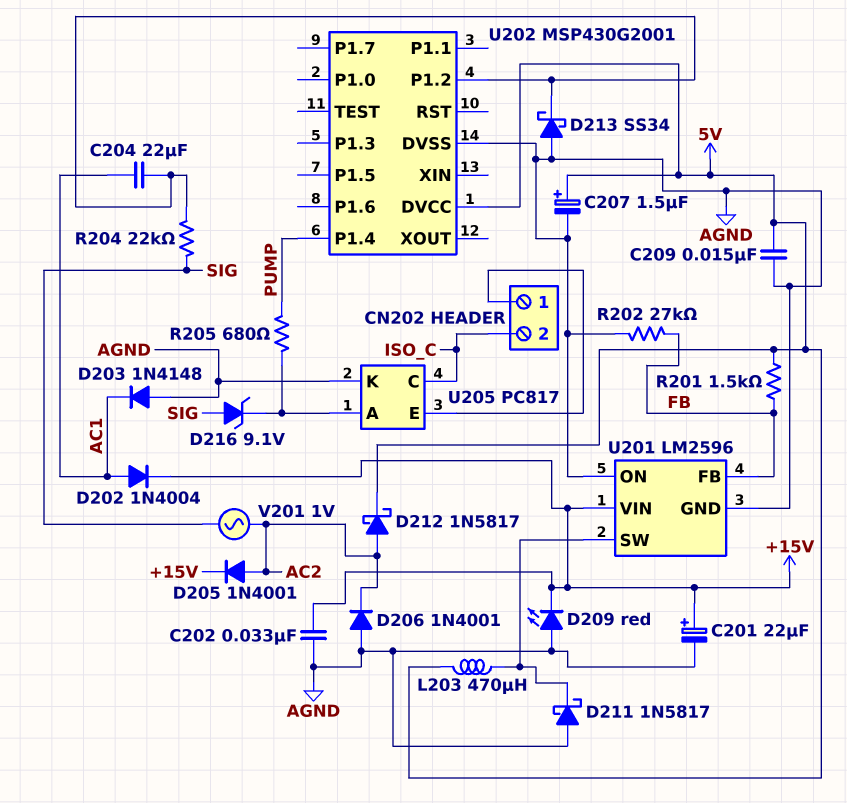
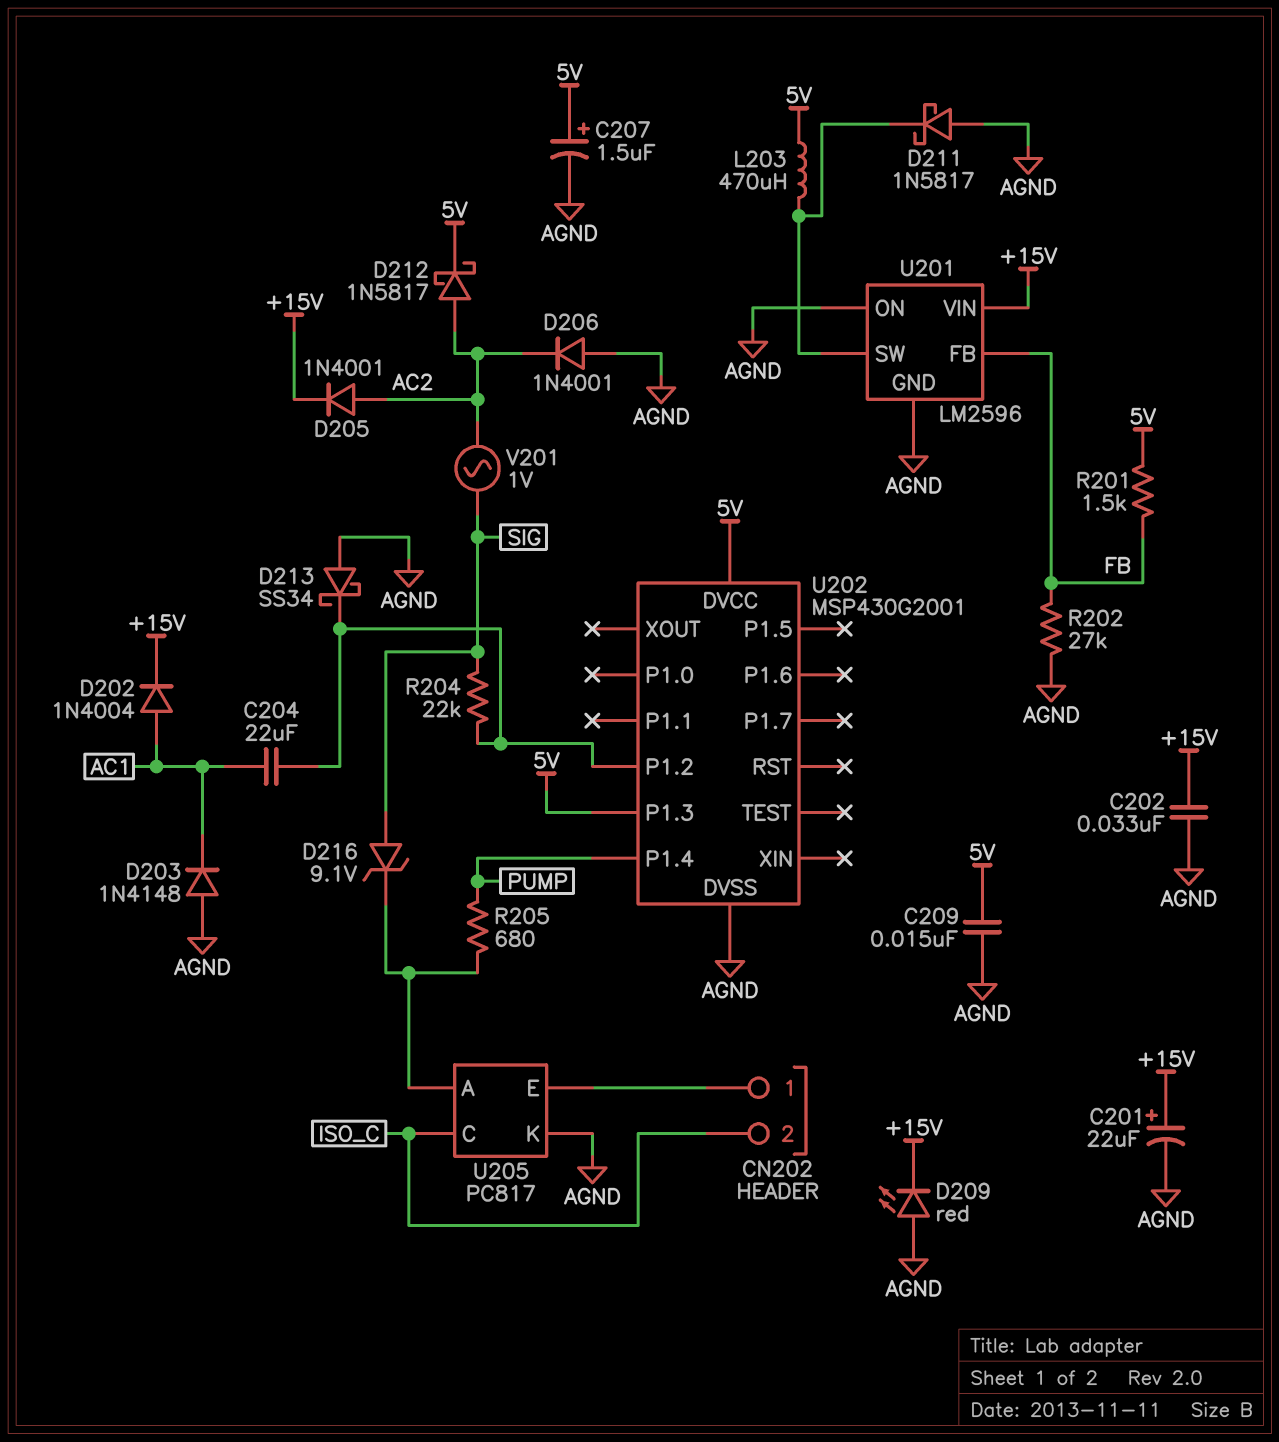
U202 pin P1.3: none -> 5V

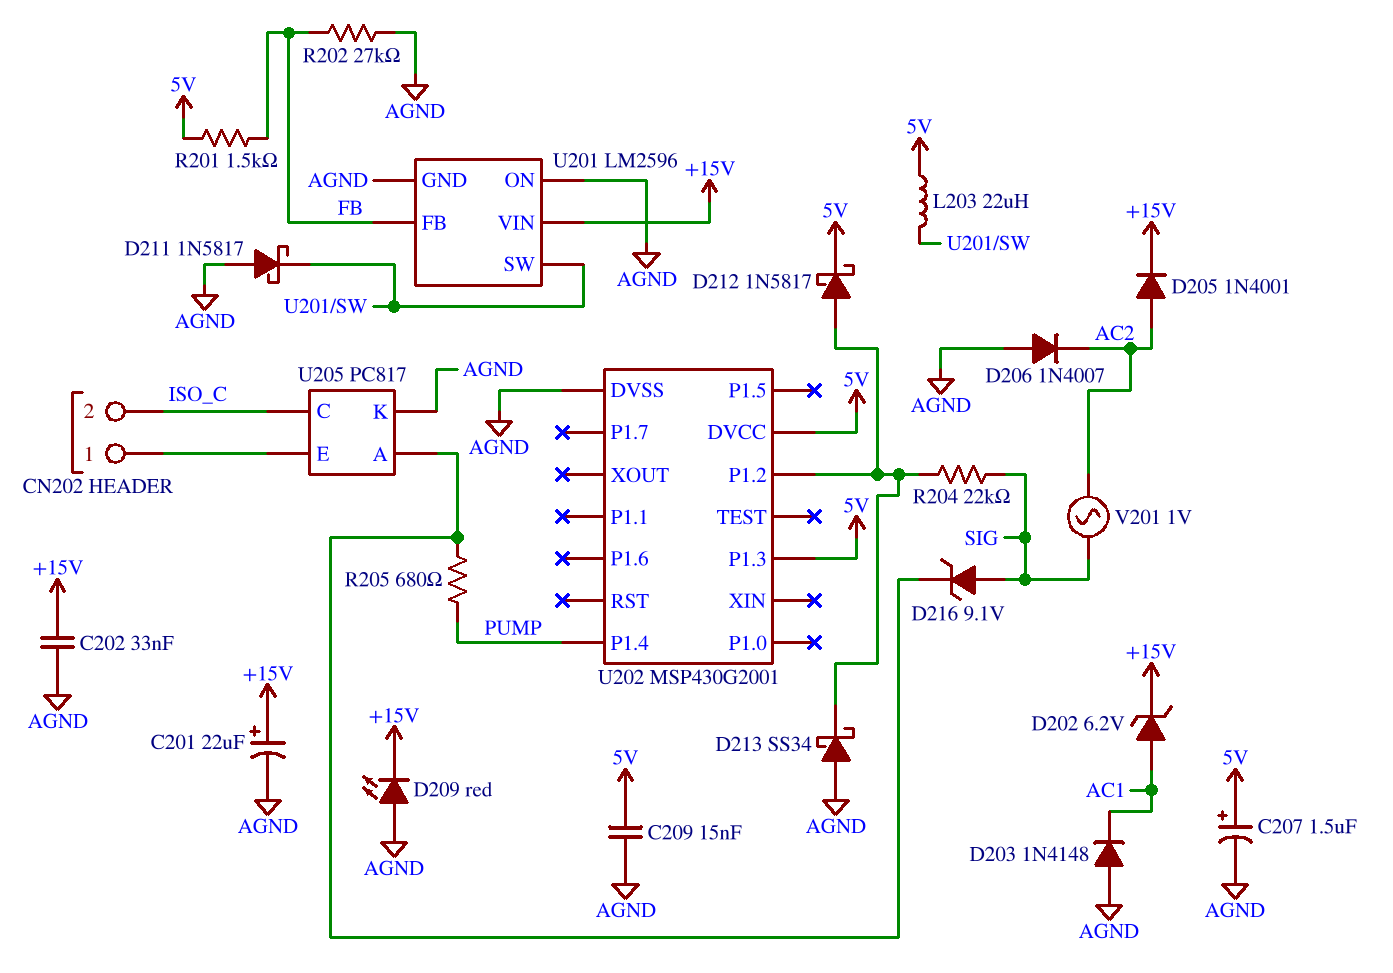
C204: 22uF (AC1, U202/P1.2) -> none
D202: diode 1N4004 (A AC1, K +15V) -> zener 6.2V (A AC1, K +15V)
D206: diode 1N4001 (A AGND, K AC2) -> diode 1N4007 (A AGND, K AC2)
D212: schottky 1N5817 (A AC2, K 5V) -> schottky 1N5817 (A U202/P1.2, K 5V)
L203: 470uH (5V, U201/SW) -> 22uH (5V, U201/SW)

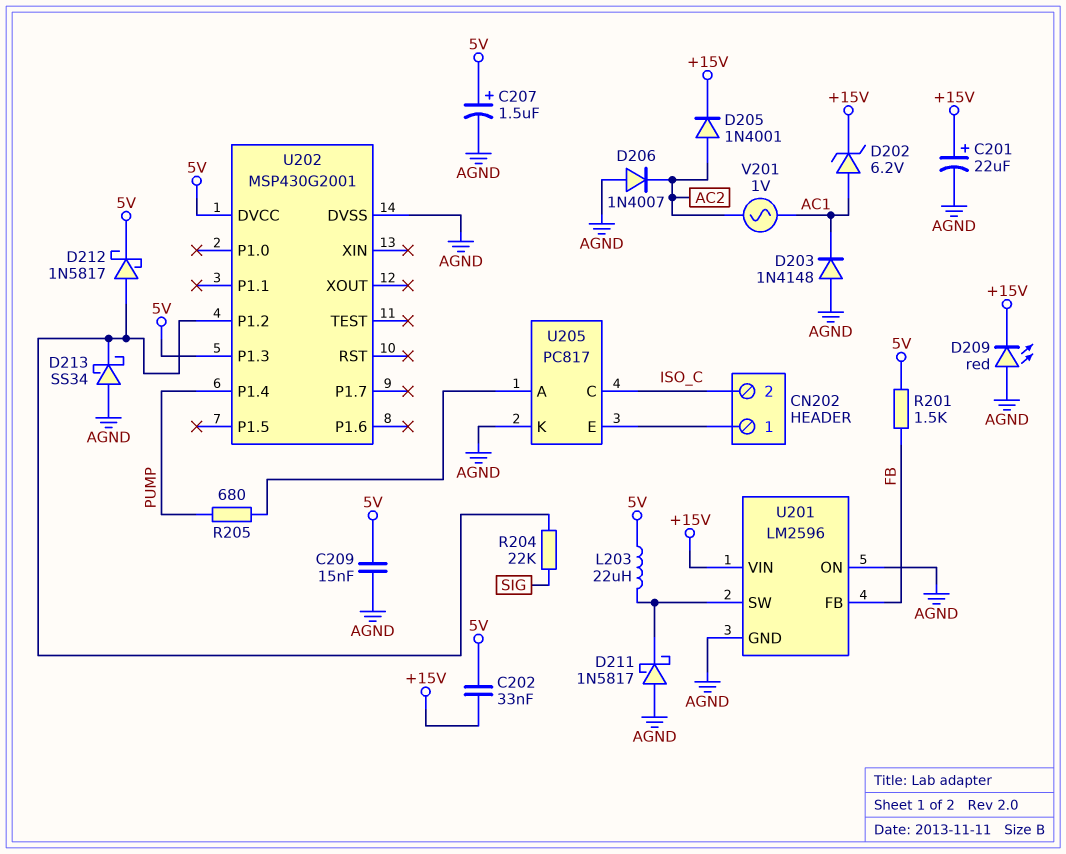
C202: 33nF (+15V, AGND) -> 33nF (+15V, 5V)
D216: zener 9.1V (A SIG, K U205/A) -> none
R202: 27k (AGND, FB) -> none
V201: AC 1V (AC2, SIG) -> AC 1V (AC1, AC2)

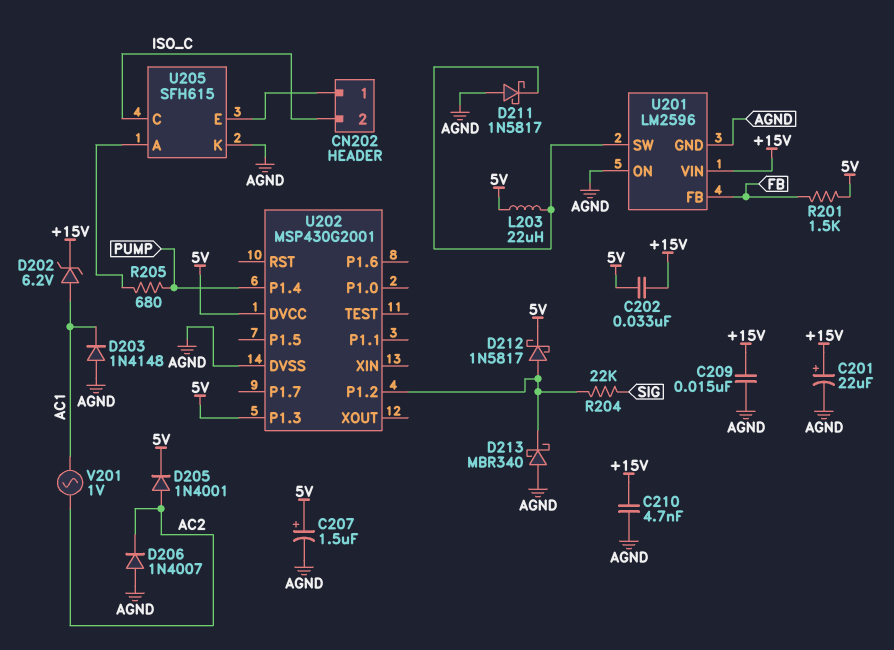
C209: 15nF (5V, AGND) -> 15nF (+15V, AGND)
C210: none -> 4.7nF (+15V, AGND)
D205: diode 1N4001 (A AC2, K +15V) -> diode 1N4001 (A AC2, K 5V)
D209: LED red (A AGND, K +15V) -> none
D213: schottky SS34 (A AGND, K U202/P1.2) -> schottky MBR340 (A AGND, K U202/P1.2)
U205: PC817 -> SFH615

